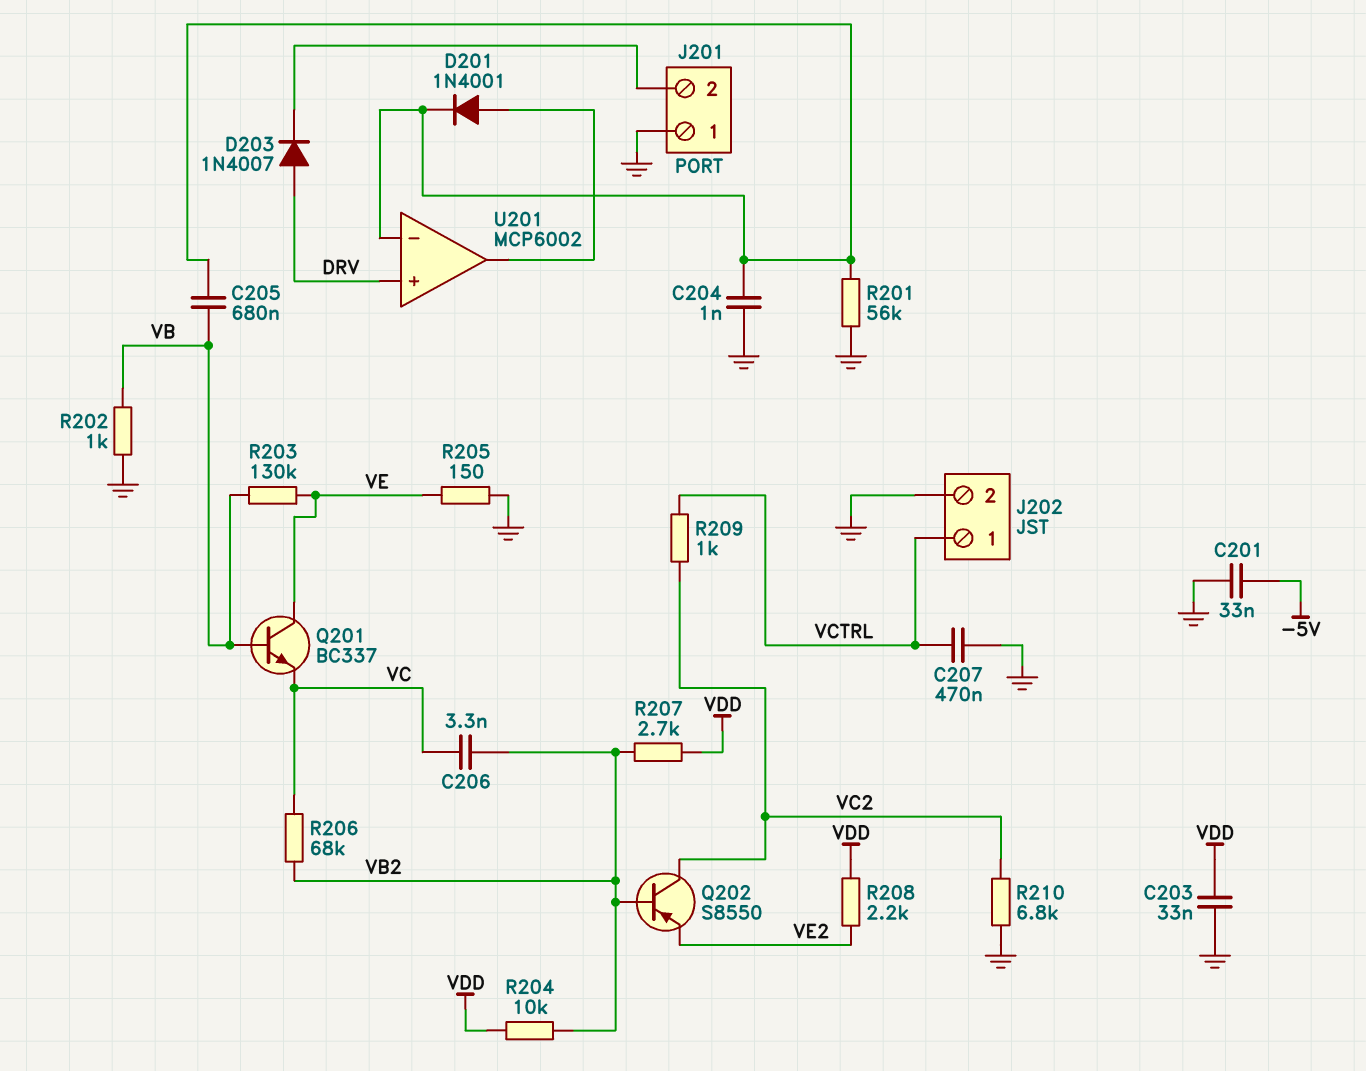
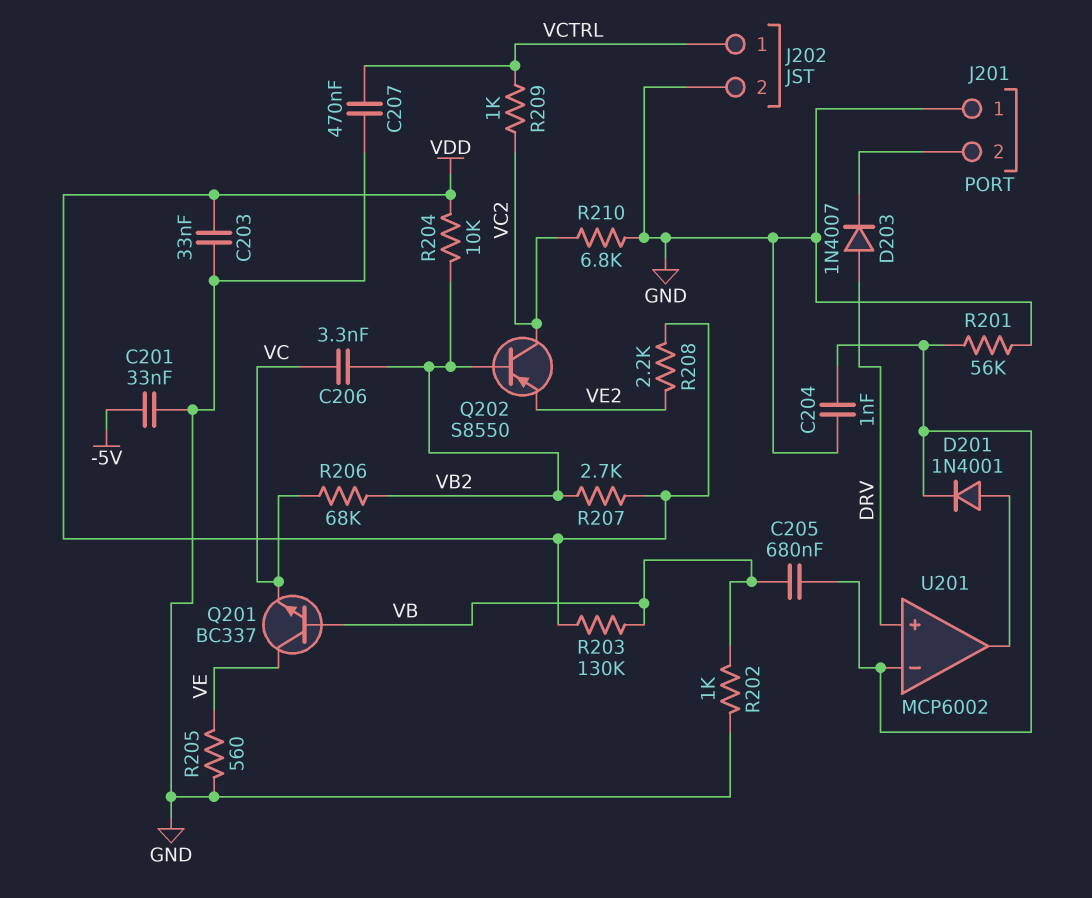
R203: 130k (VB, VE) -> 130k (VB, VDD)
R205: 150 (GND, VE) -> 560 (GND, VE)

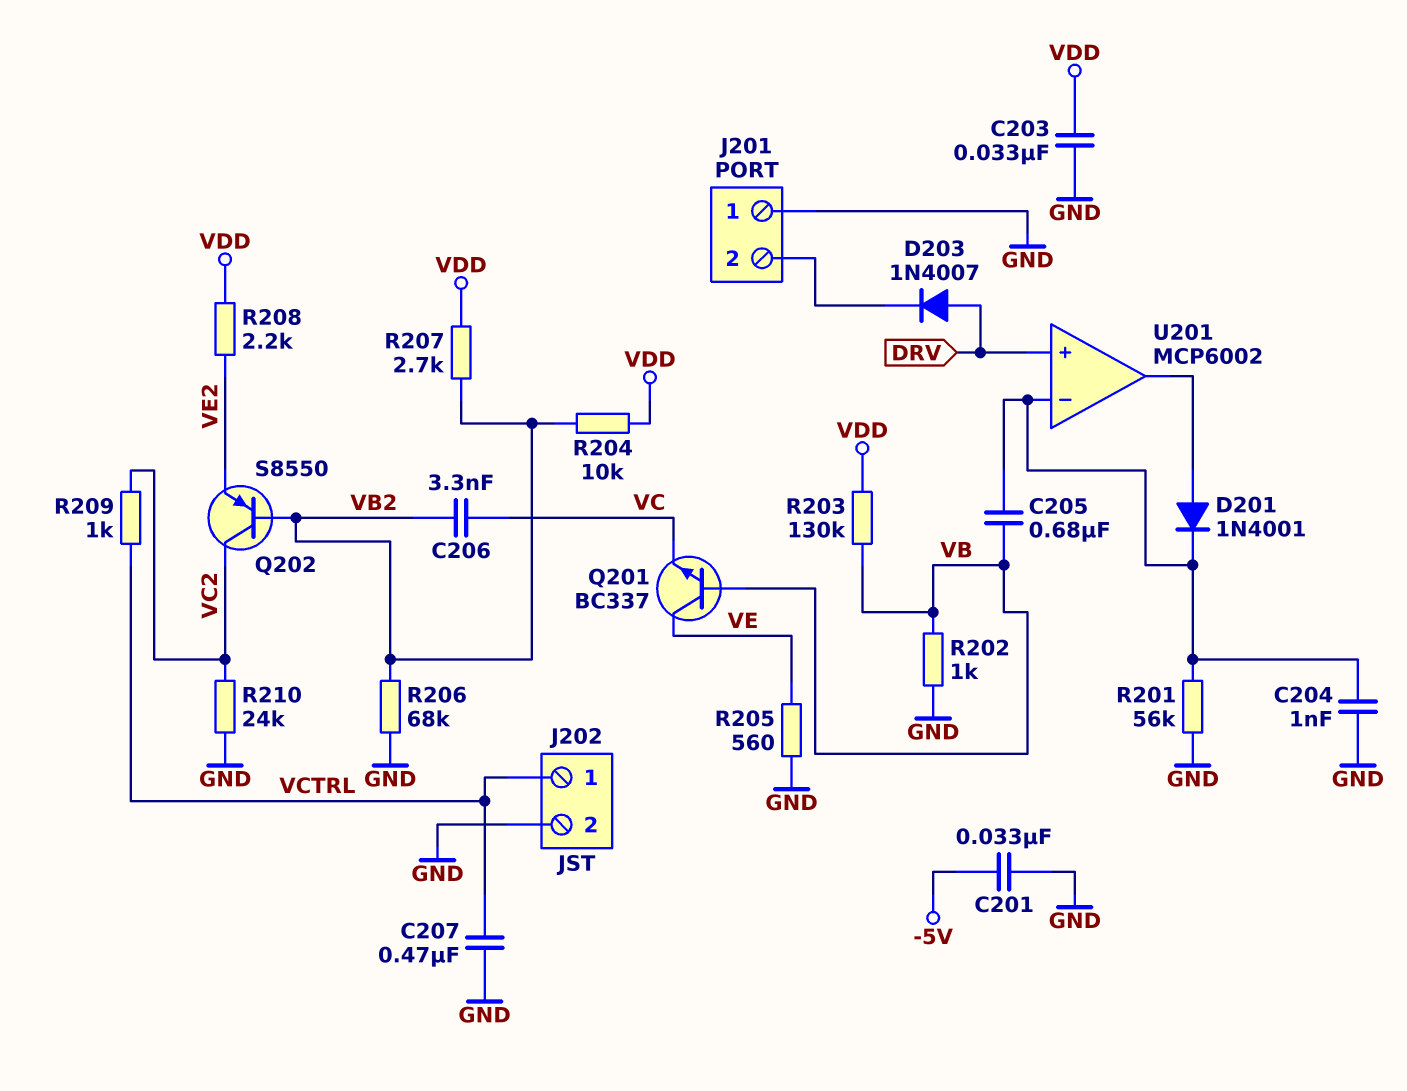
R206: 68k (VB2, VC) -> 68k (GND, VB2)
R210: 6.8k (GND, VC2) -> 24k (GND, VC2)

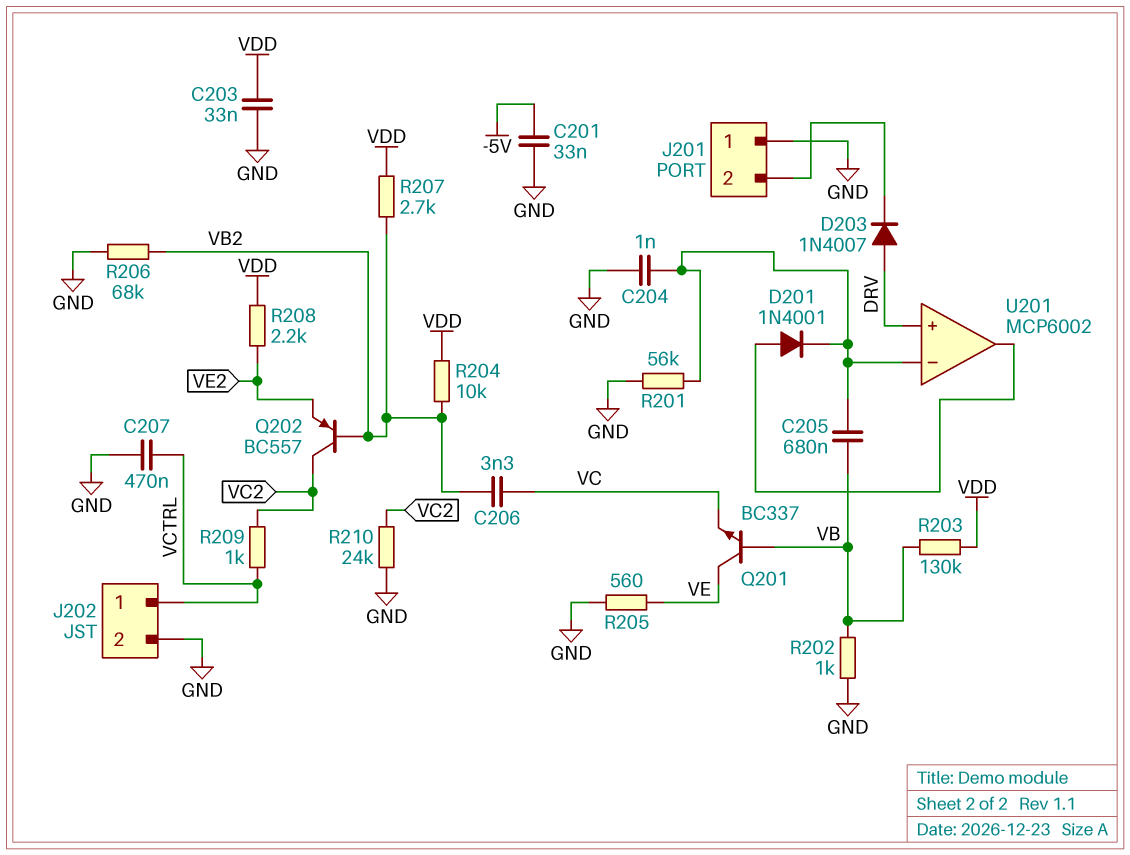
Q202: PNP S8550 (B VB2, C VC2, E VE2) -> PNP BC557 (B VB2, C VC2, E VE2)

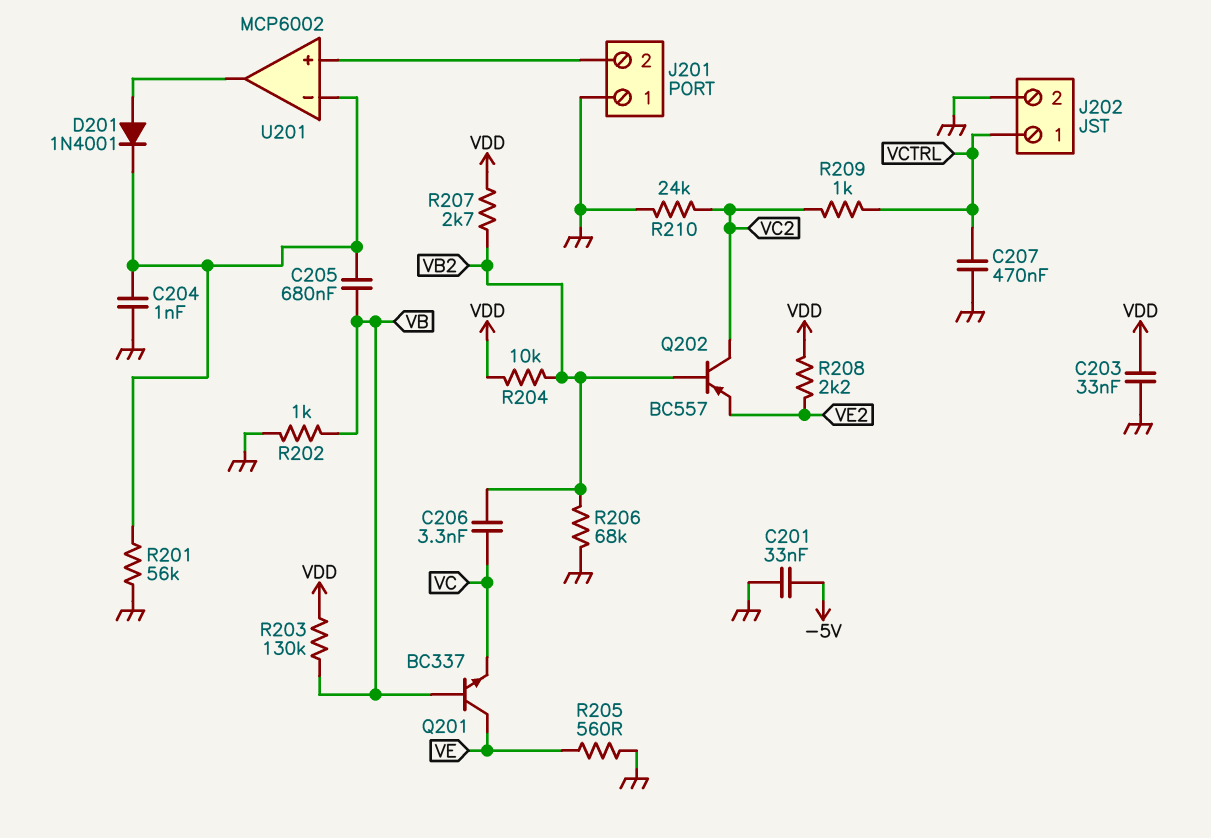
D203: diode 1N4007 (A DRV, K J201/2) -> none
U201 pin in+: DRV -> J201/2

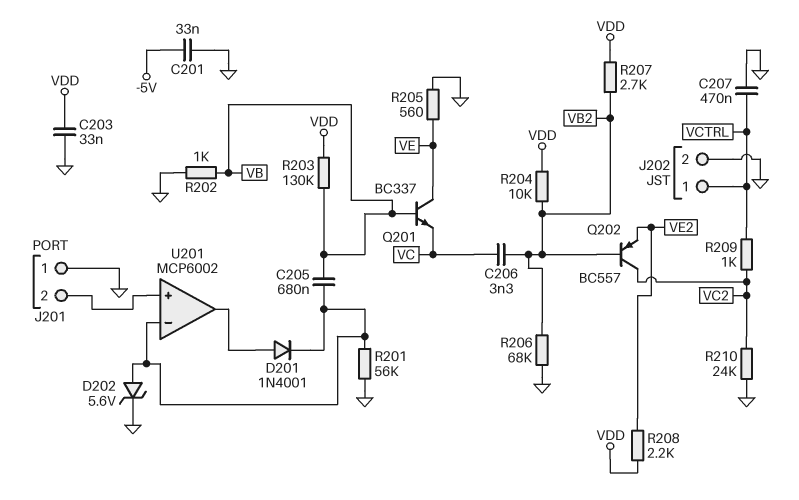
C204: 1nF (GND, U201/in-) -> none
D202: none -> zener 5.6V (A U201/in-, K GND)

